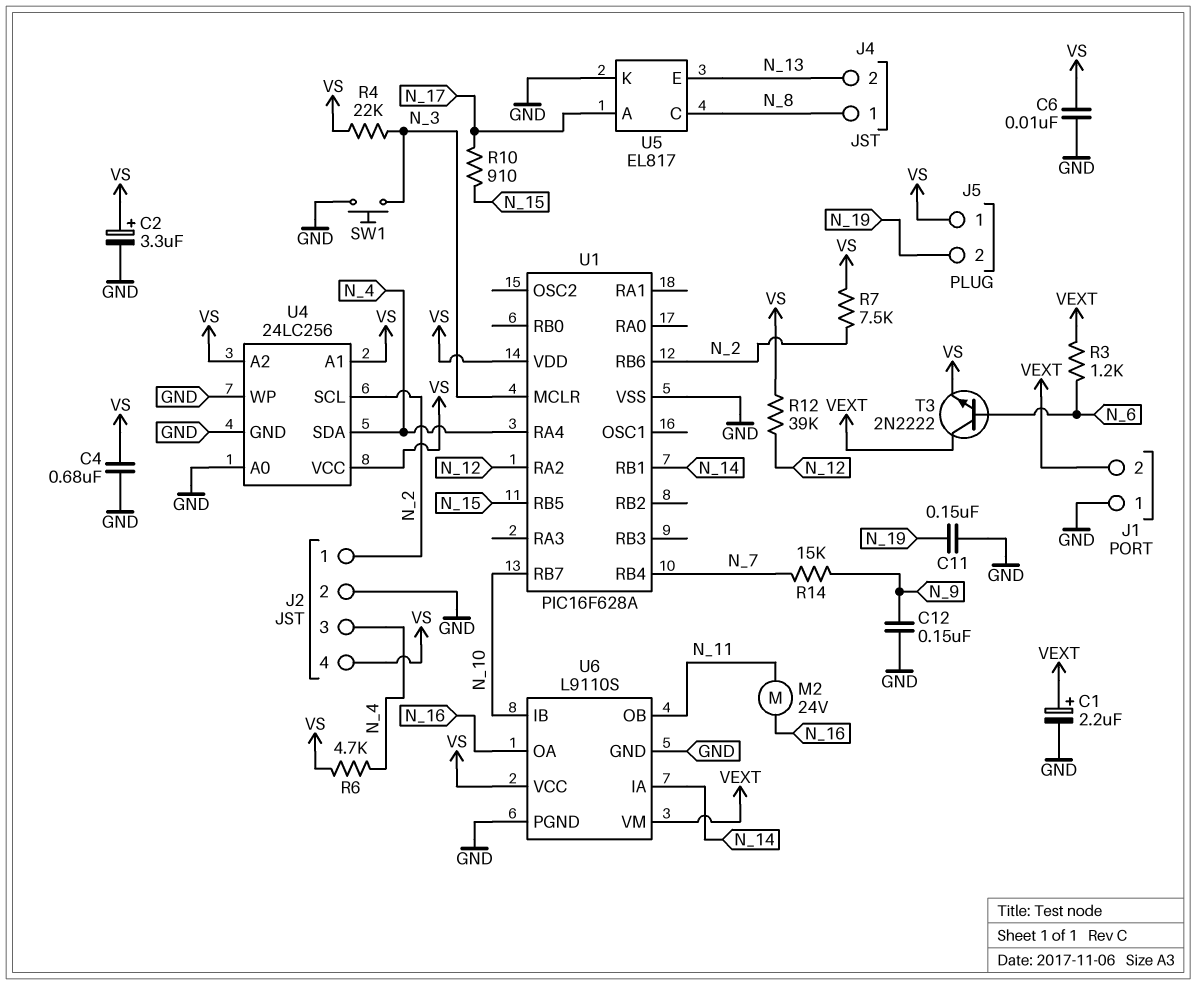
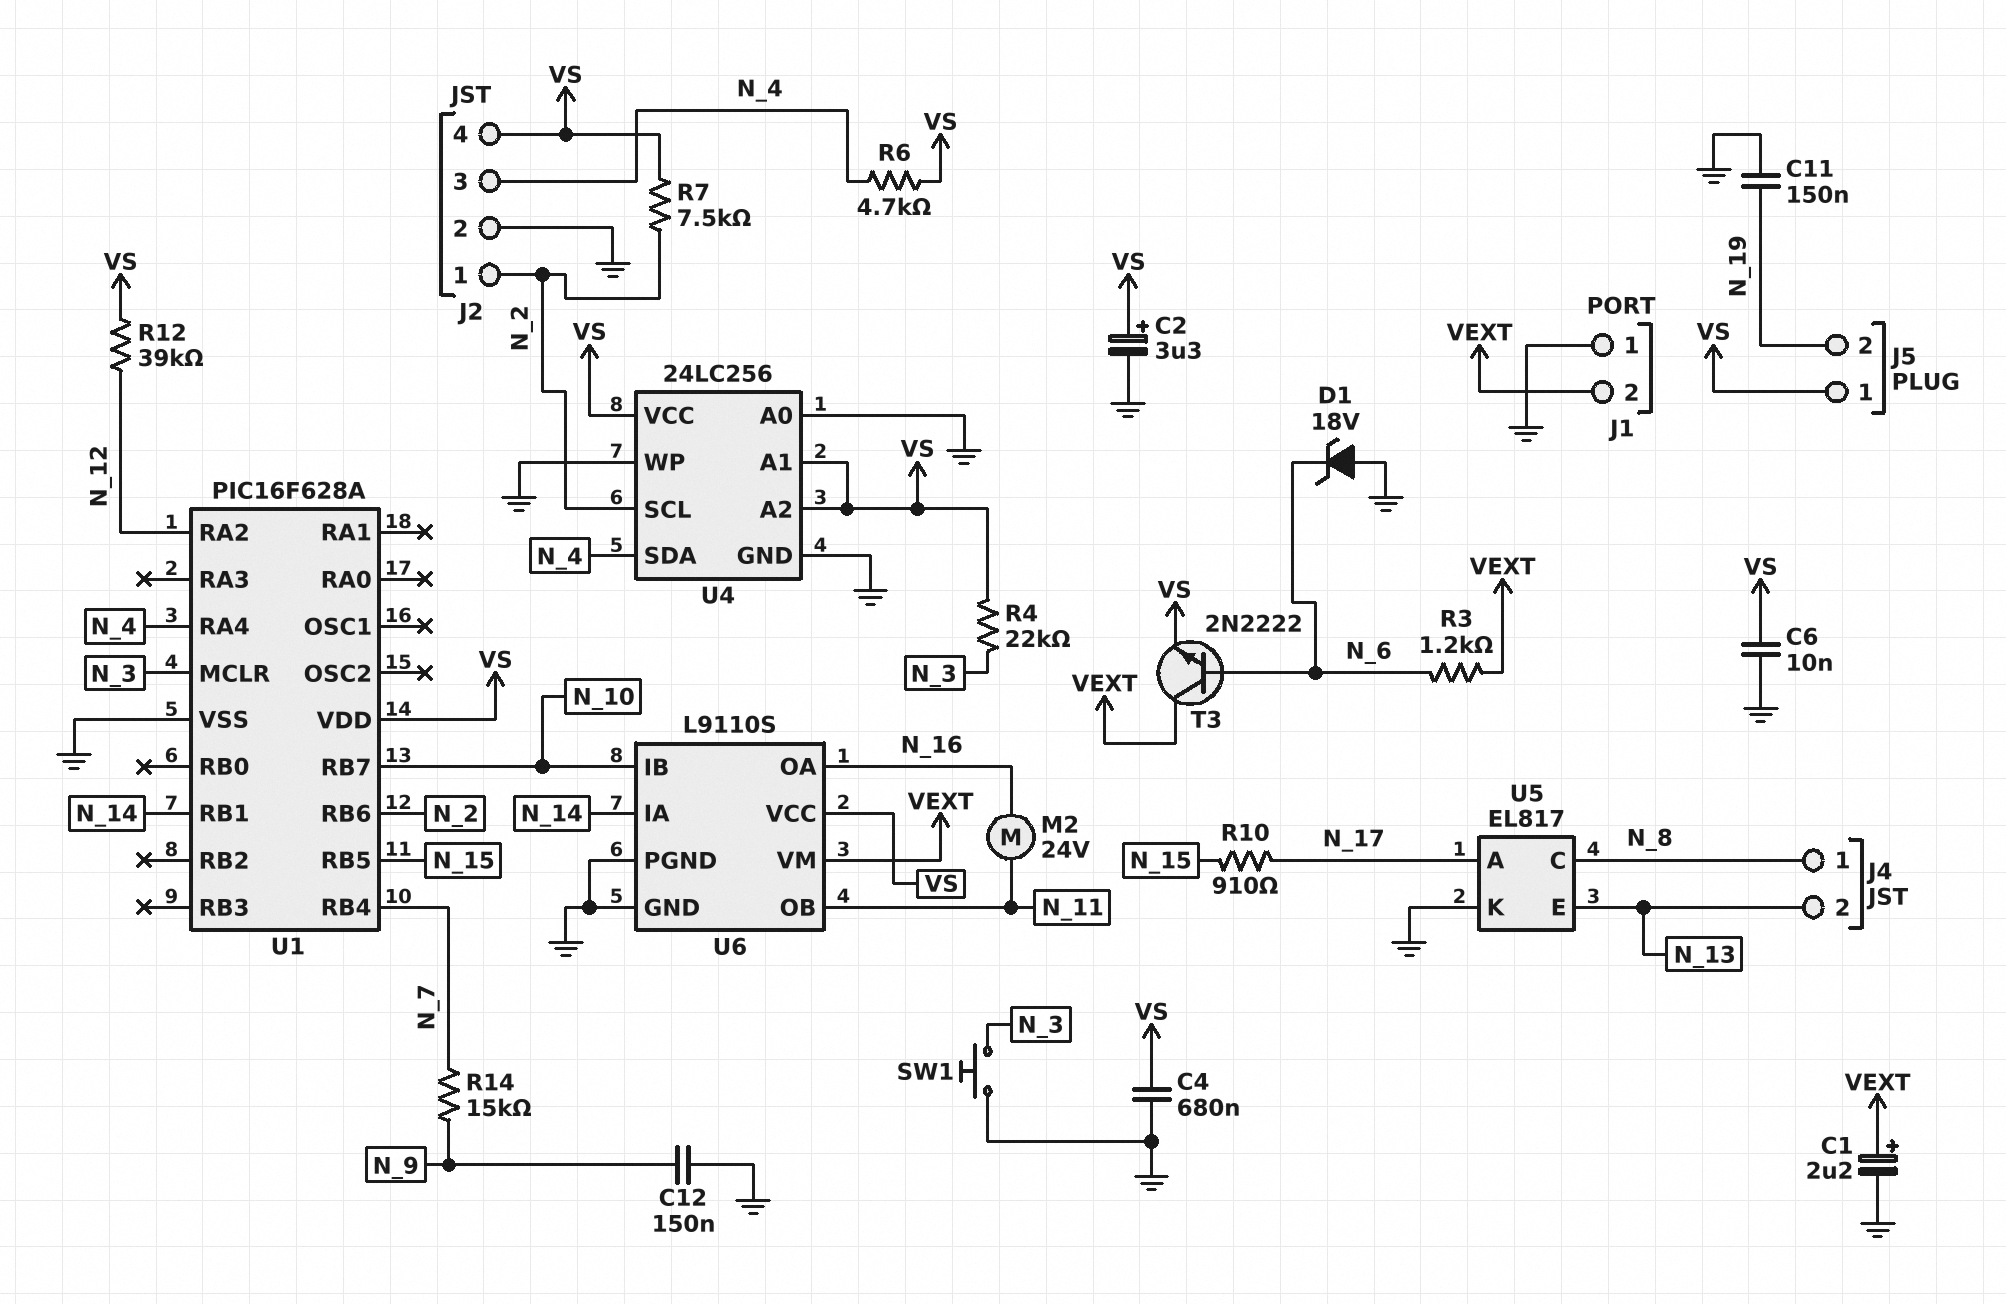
D1: none -> zener 18V (A GND, K N_6)

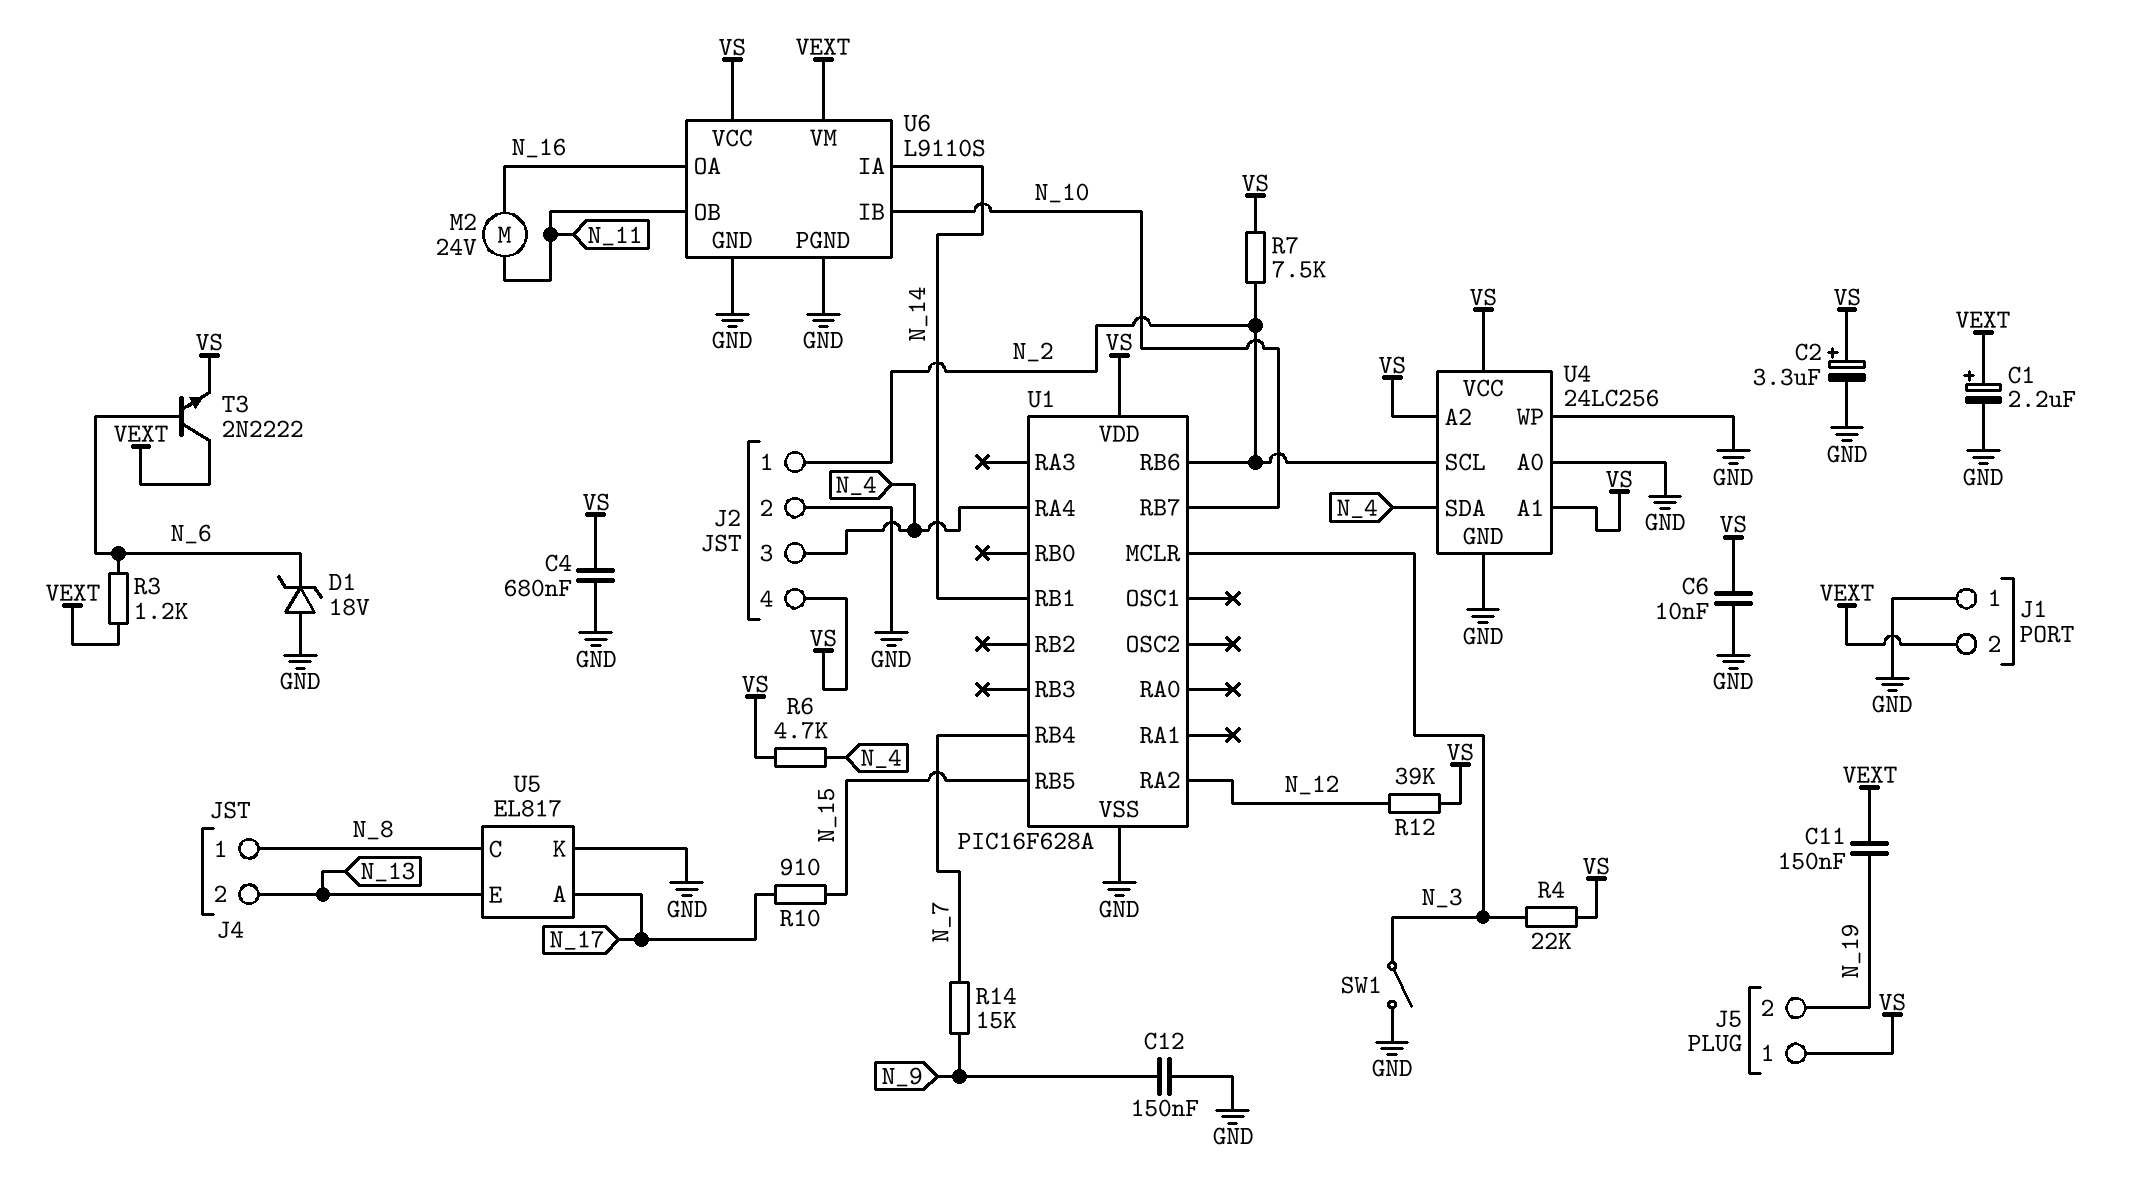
C11: 150nF (GND, N_19) -> 150nF (N_19, VEXT)
SW1: button (GND, N_3) -> switch (GND, N_3)

